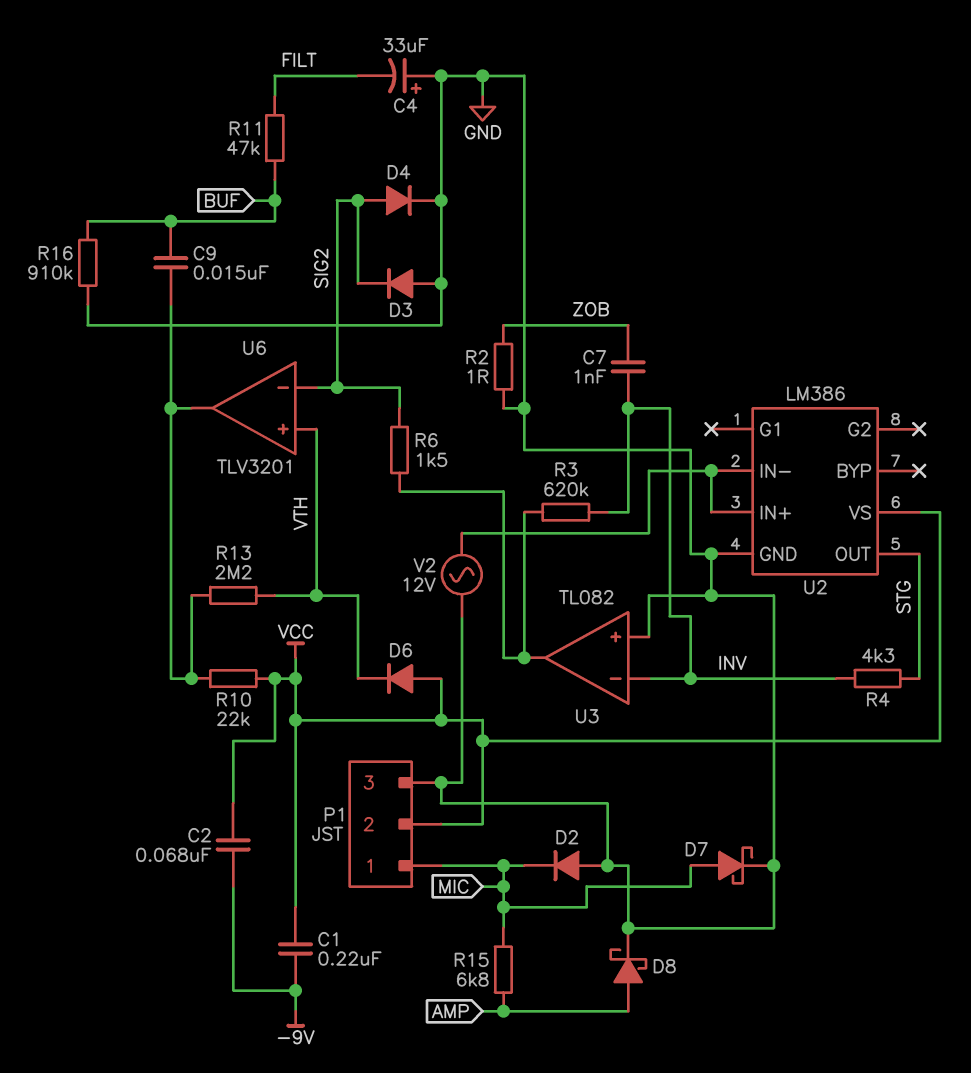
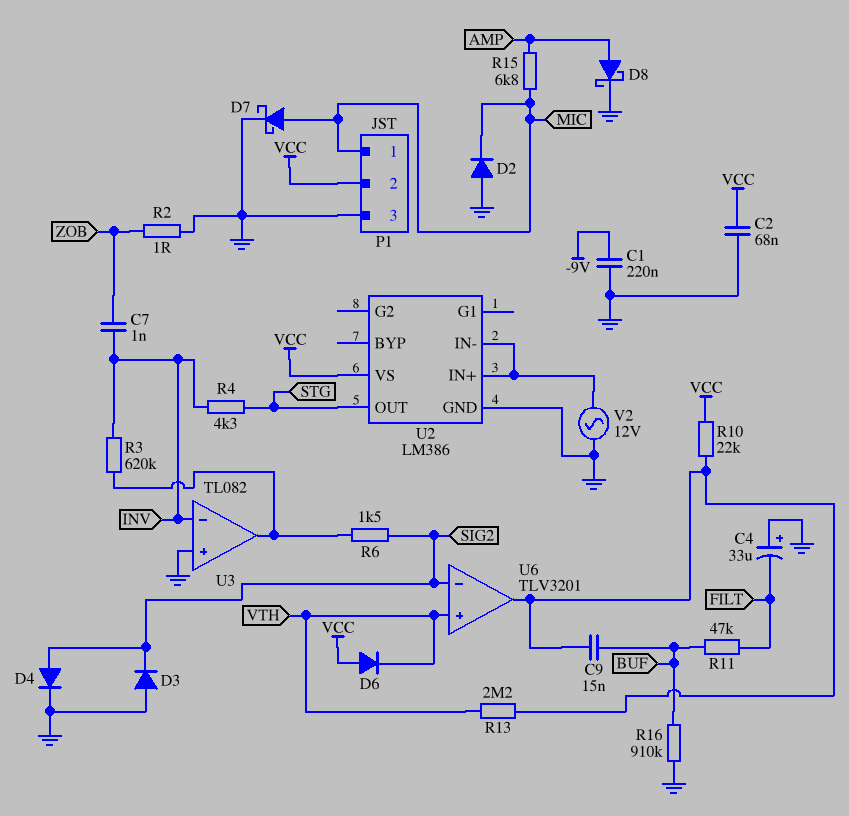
C1: 220nF (-9V, VCC) -> 220nF (-9V, GND)
C2: 68nF (-9V, VCC) -> 68nF (GND, VCC)

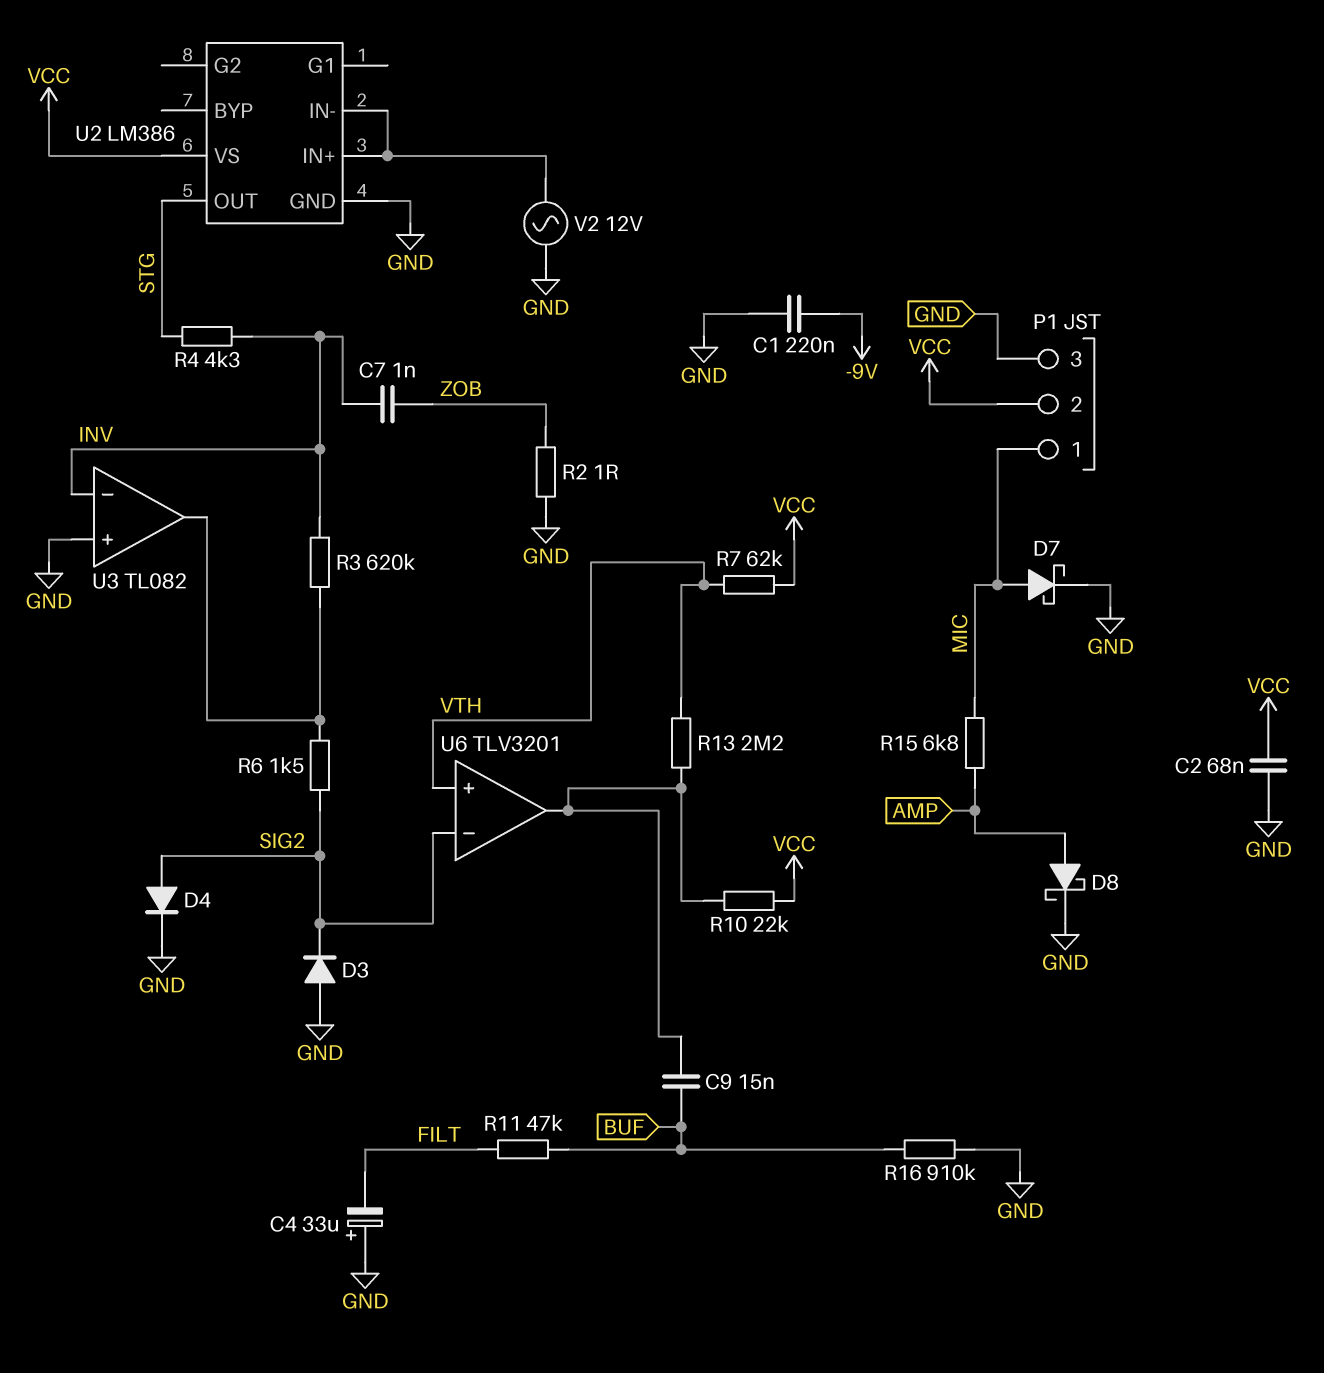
D2: diode (A GND, K MIC) -> none
D6: diode (A VCC, K VTH) -> none
R7: none -> 62k (VCC, VTH)

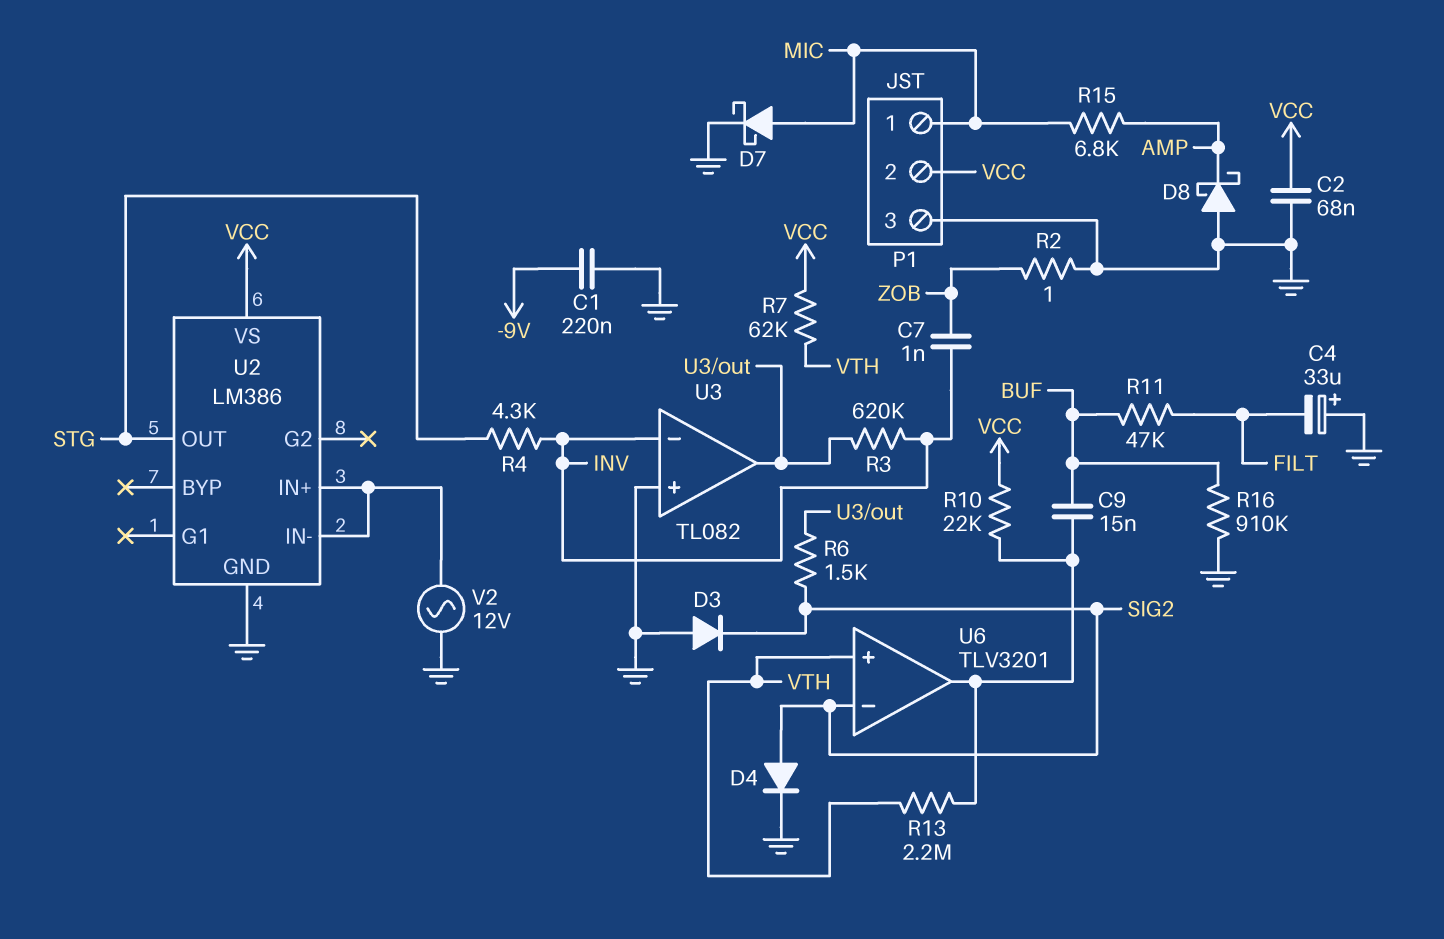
D8: schottky (A AMP, K GND) -> schottky (A GND, K AMP)

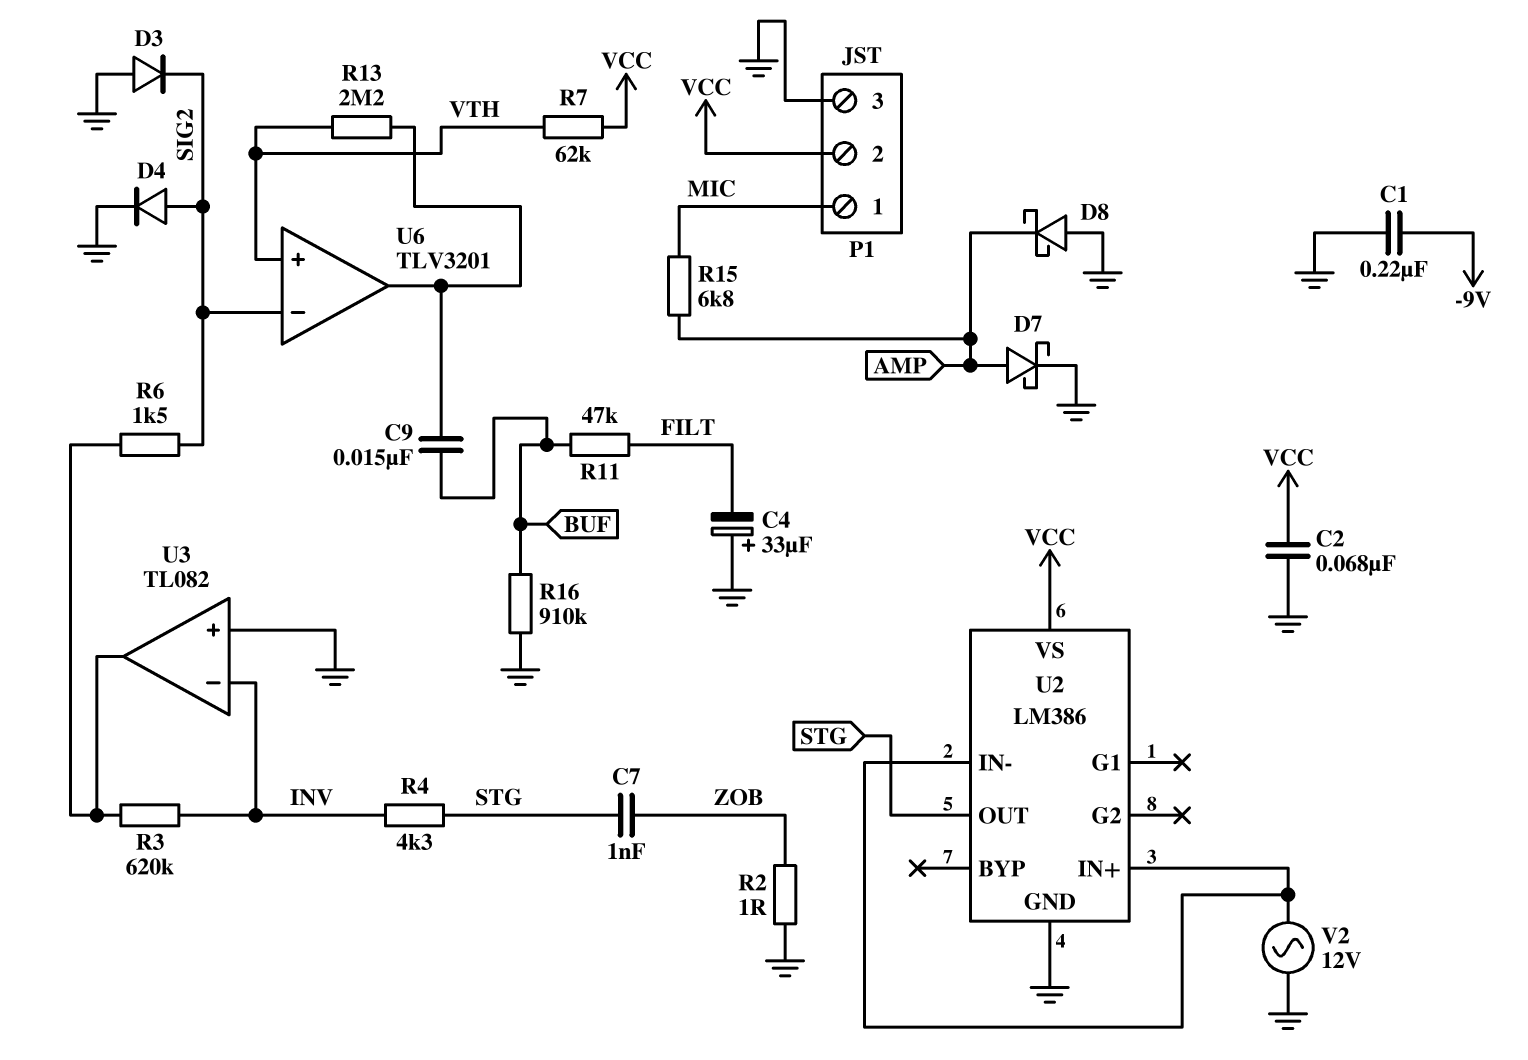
C7: 1nF (INV, ZOB) -> 1nF (STG, ZOB)
D7: schottky (A MIC, K GND) -> schottky (A AMP, K GND)
R10: 22k (U6/out, VCC) -> none

